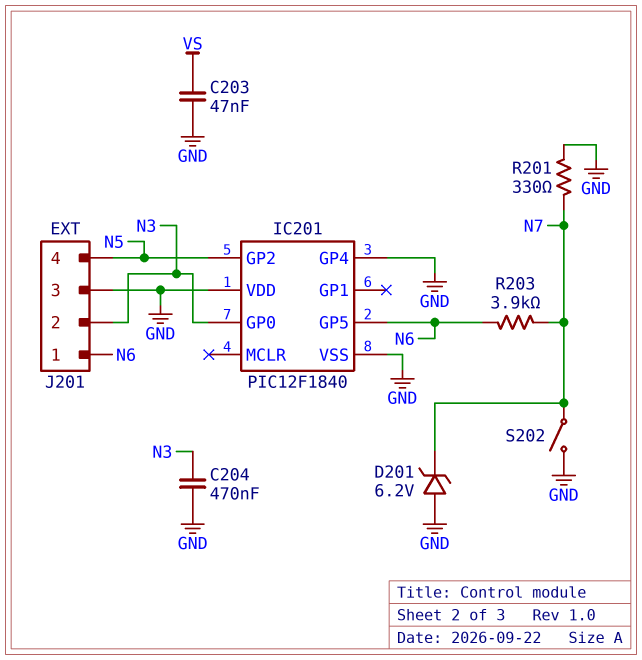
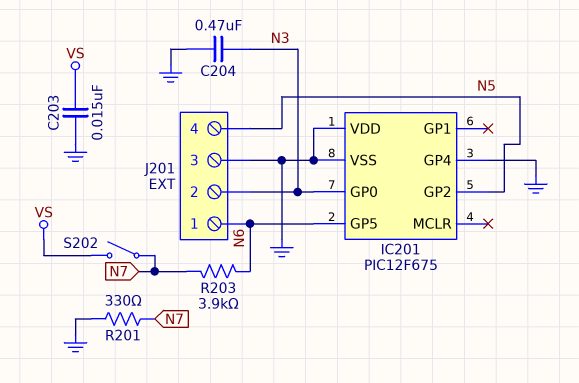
C203: 47nF (GND, VS) -> 15nF (GND, VS)
D201: zener 6.2V (A GND, K N7) -> none
IC201: PIC12F1840 -> PIC12F675
S202: switch (GND, N7) -> switch (N7, VS)

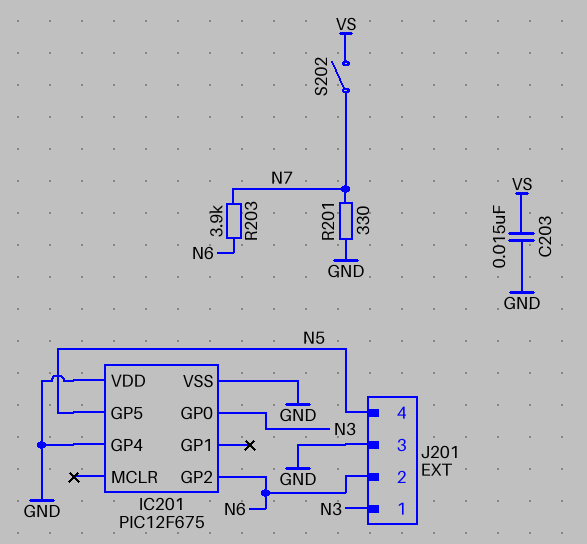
C204: 470nF (GND, N3) -> none
IC201 pin GP2: N5 -> N6
IC201 pin GP5: N6 -> N5
J201 pin 1: N6 -> N3
J201 pin 2: N3 -> N6

